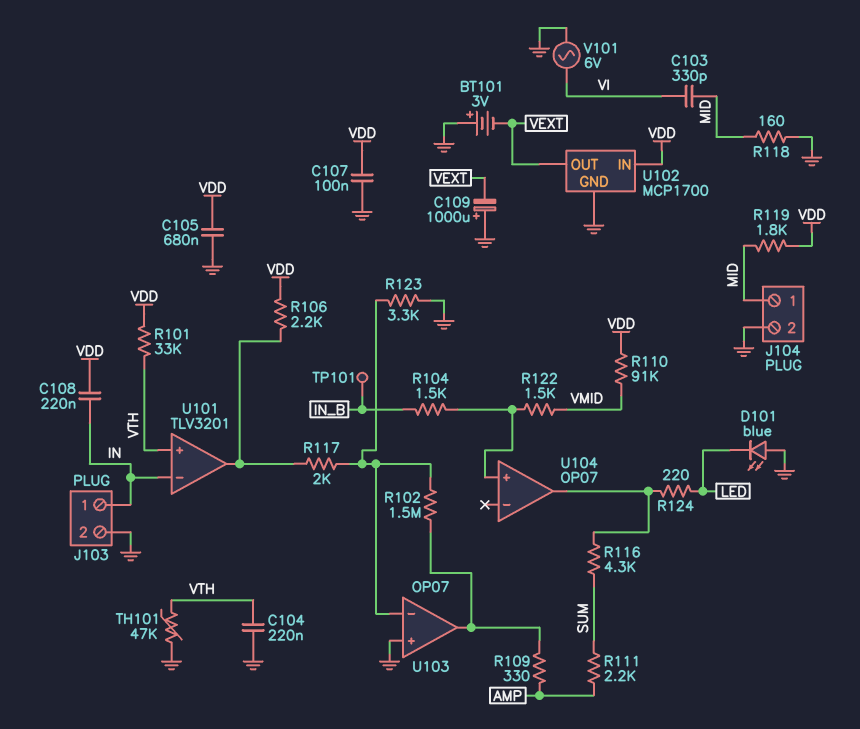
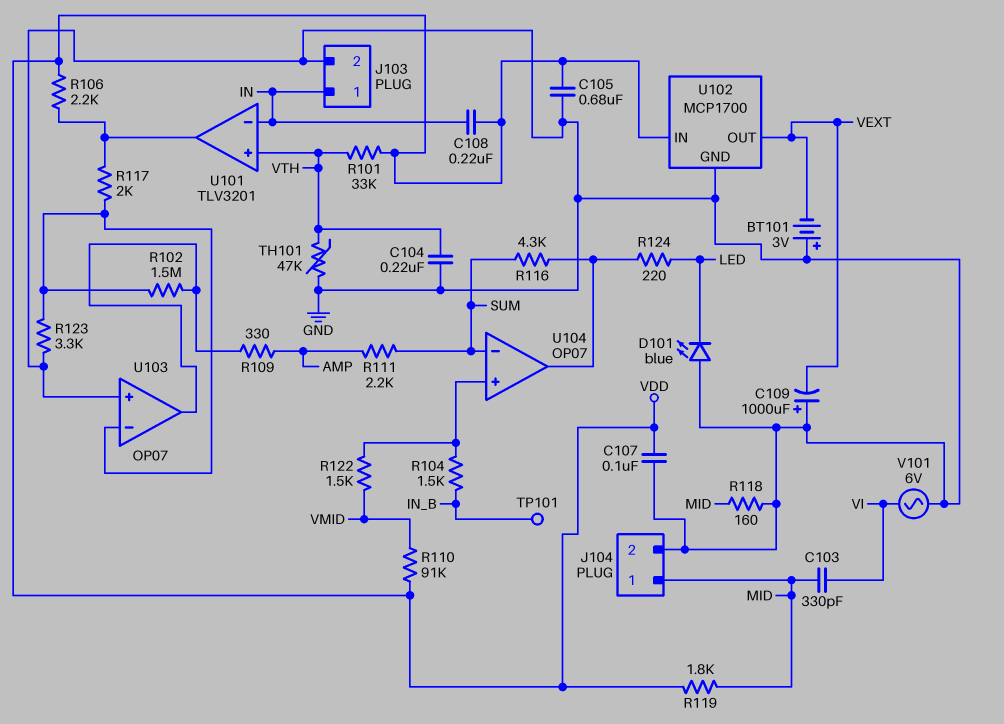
U104 pin in-: none -> SUM

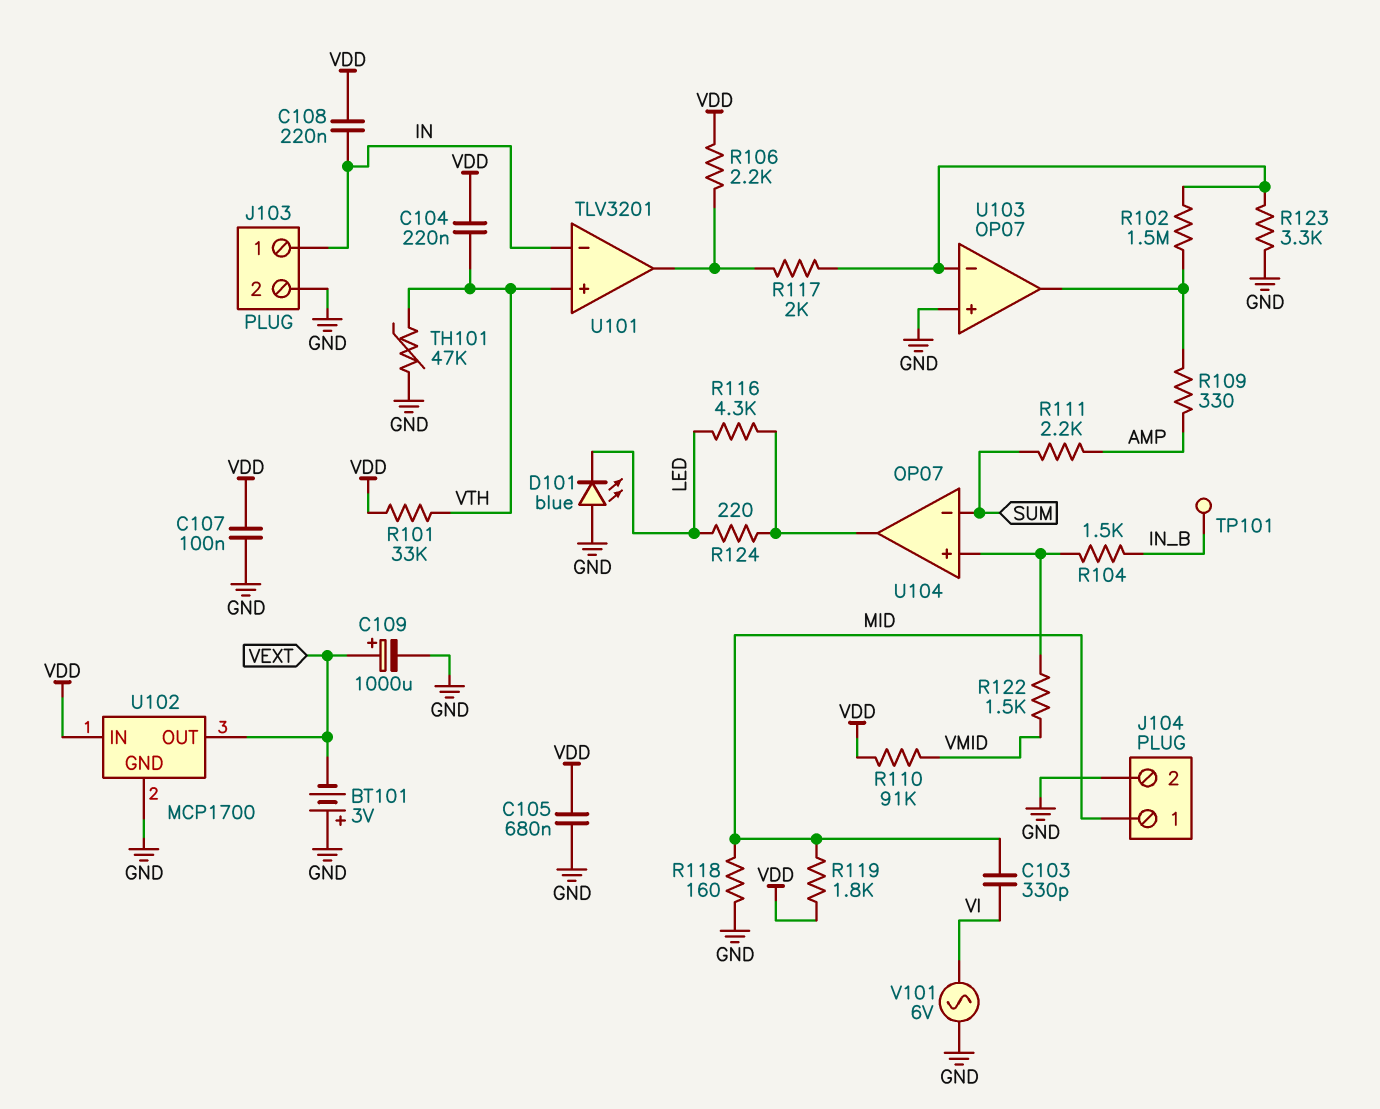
C104: 220nF (GND, VTH) -> 220nF (VDD, VTH)
C109: 1000uF (plus GND, minus VEXT) -> 1000uF (plus VEXT, minus GND)
R116: 4.3k (SUM, U104/out) -> 4.3k (LED, U104/out)

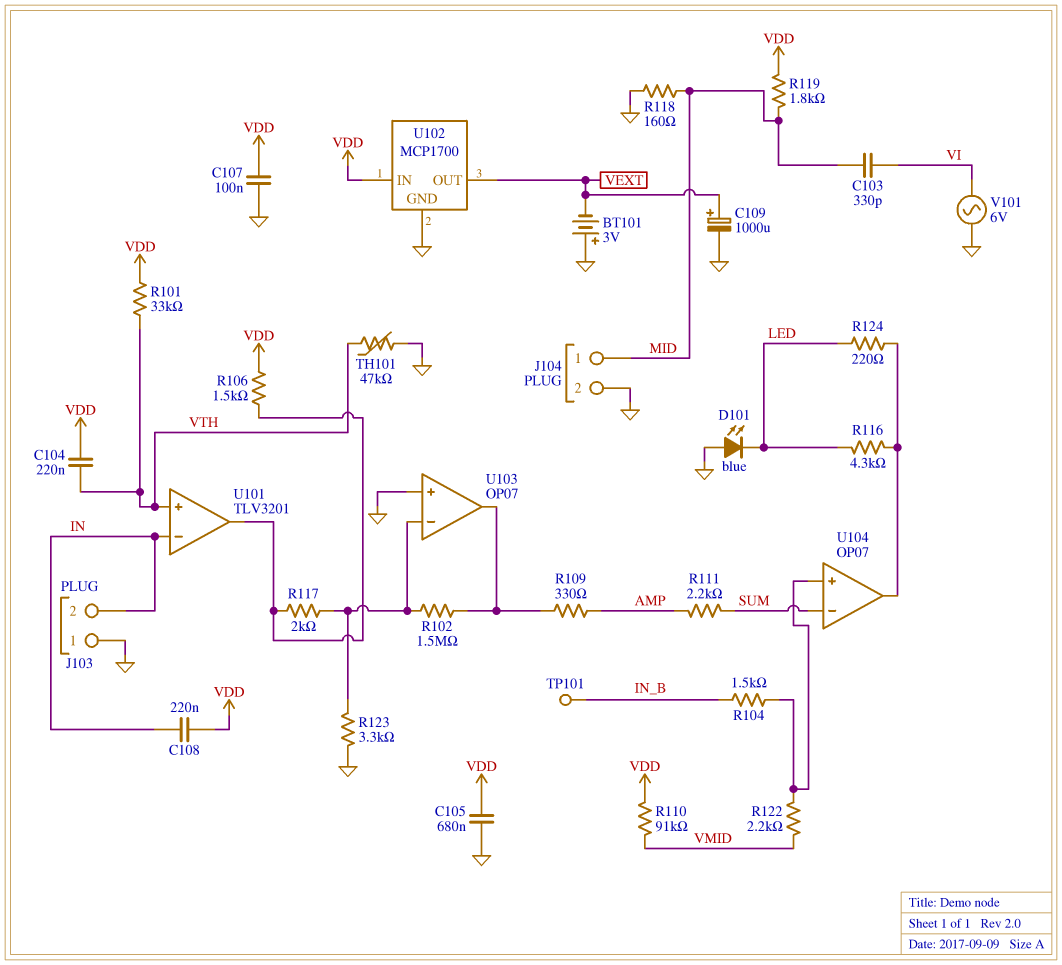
J103 pin 1: IN -> GND
J103 pin 2: GND -> IN
R106: 2.2k (U101/out, VDD) -> 1.5k (U101/out, VDD)
R122: 1.5k (U104/in+, VMID) -> 2.2k (U104/in+, VMID)

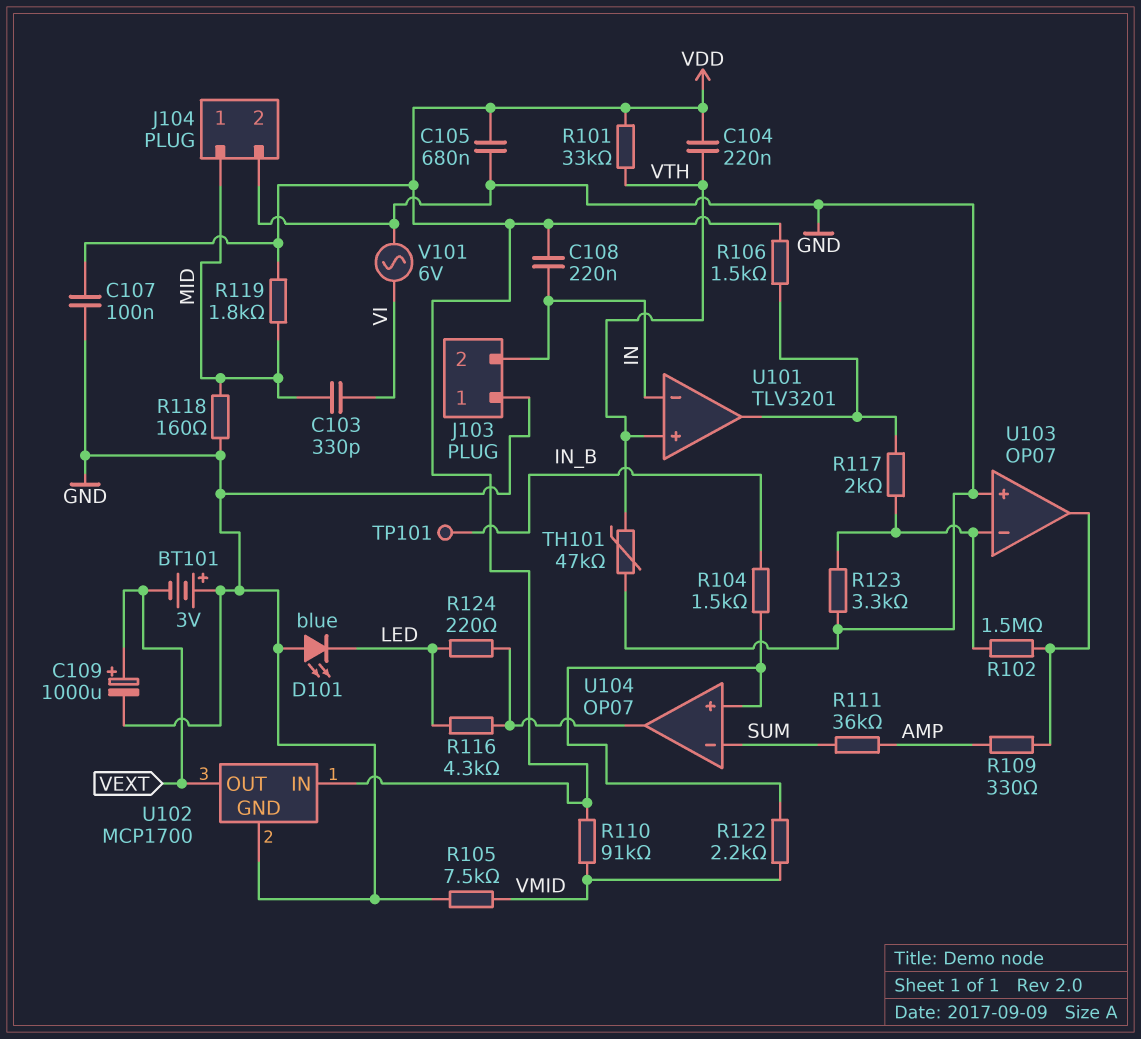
R105: none -> 7.5k (GND, VMID)
R111: 2.2k (AMP, SUM) -> 36k (AMP, SUM)

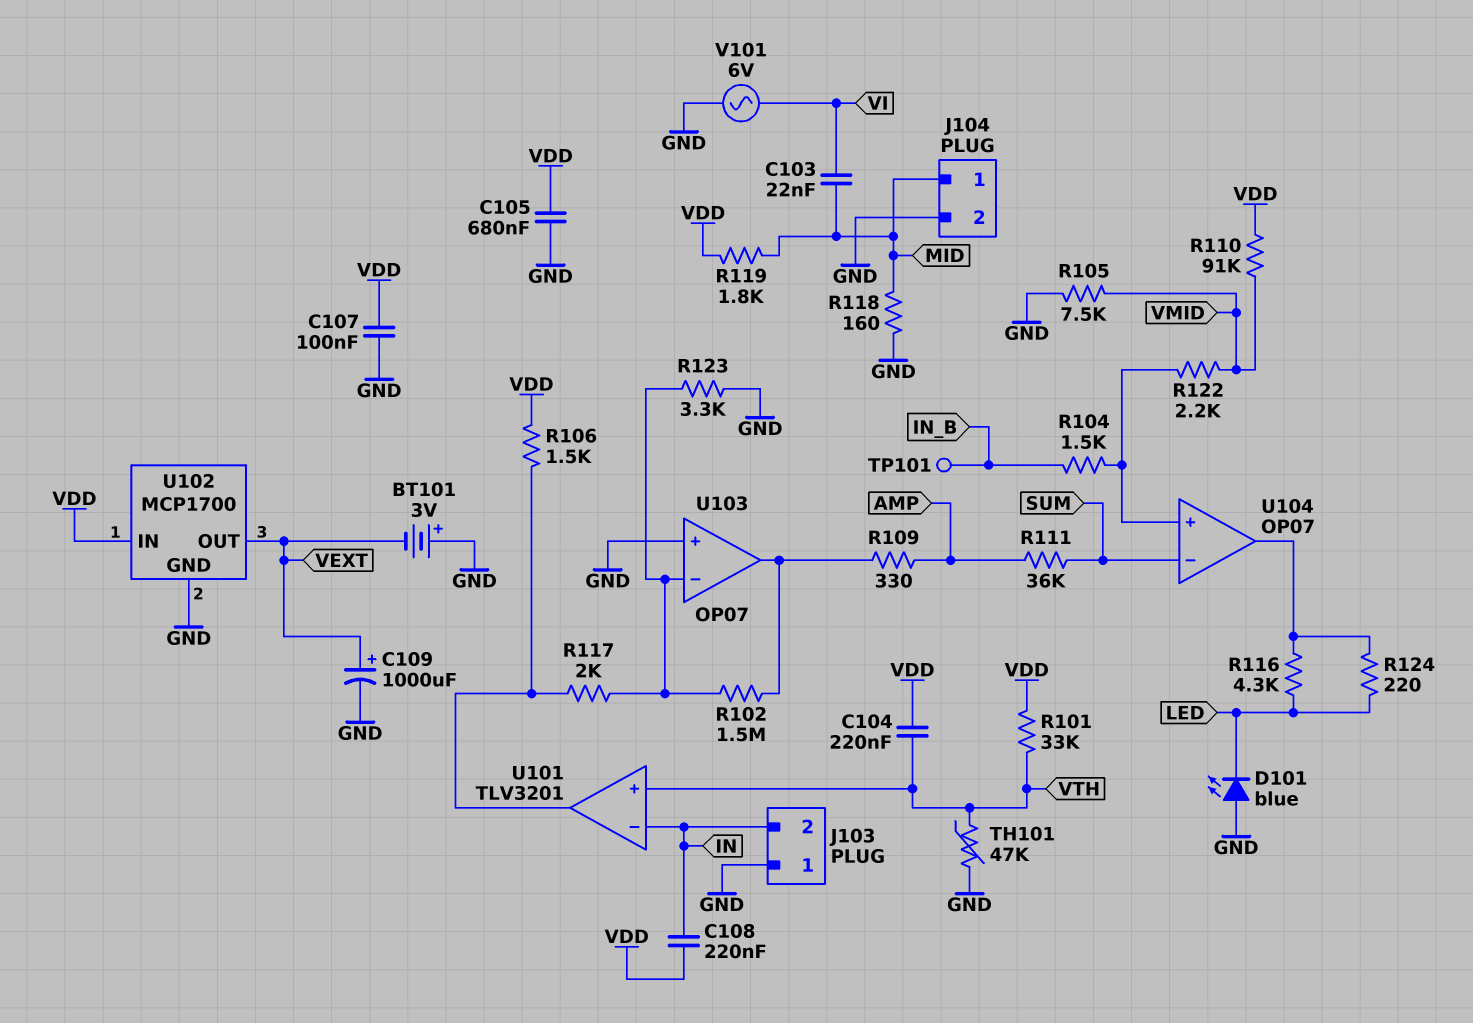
C103: 330pF (MID, VI) -> 22nF (MID, VI)

